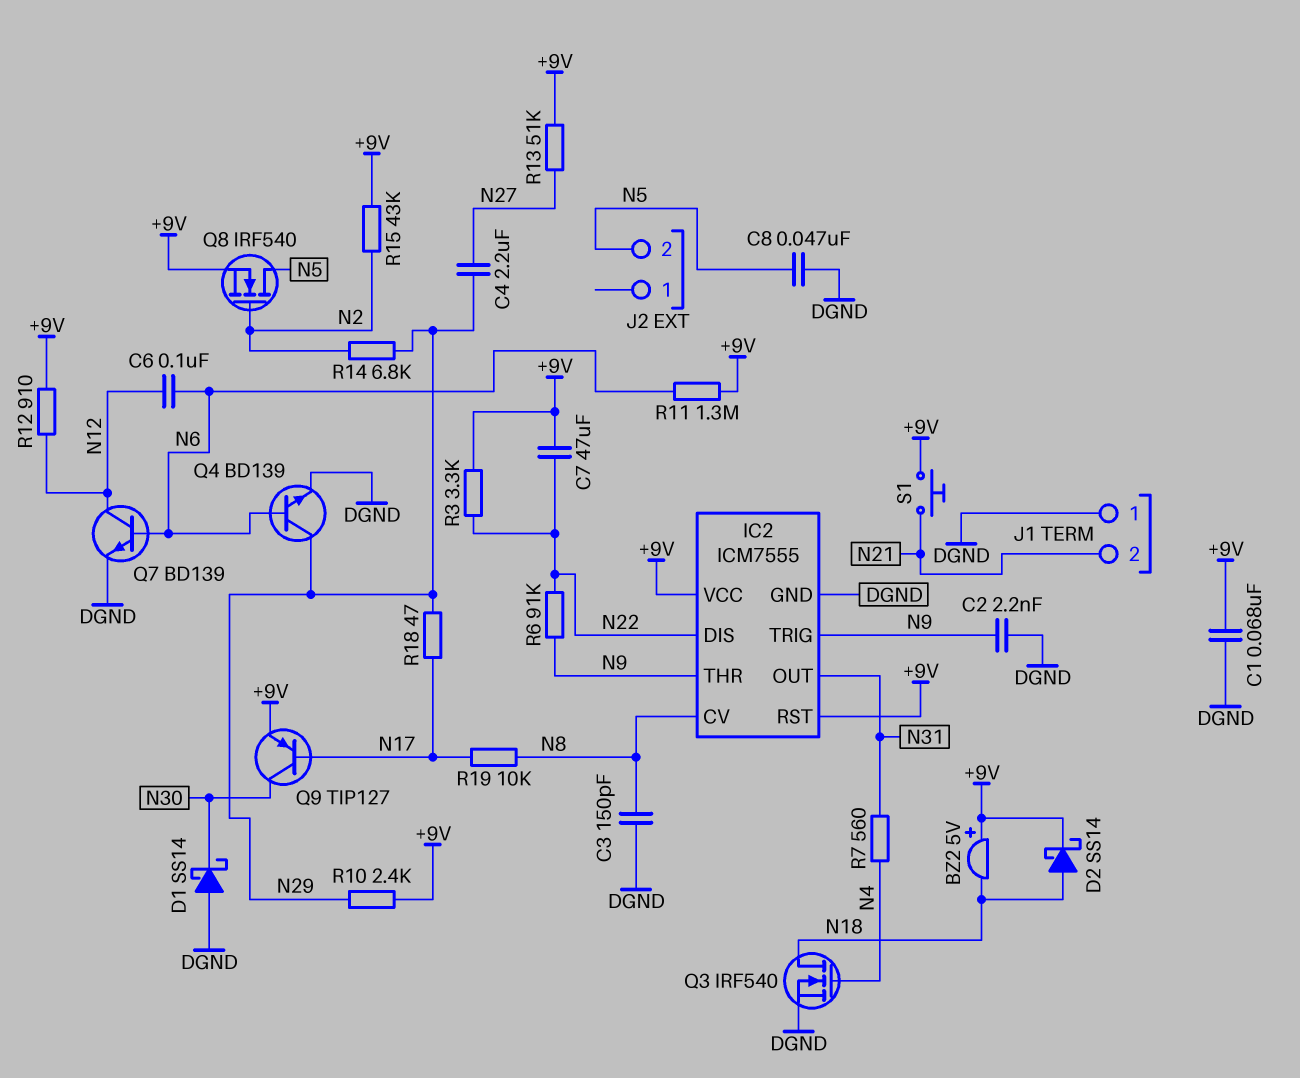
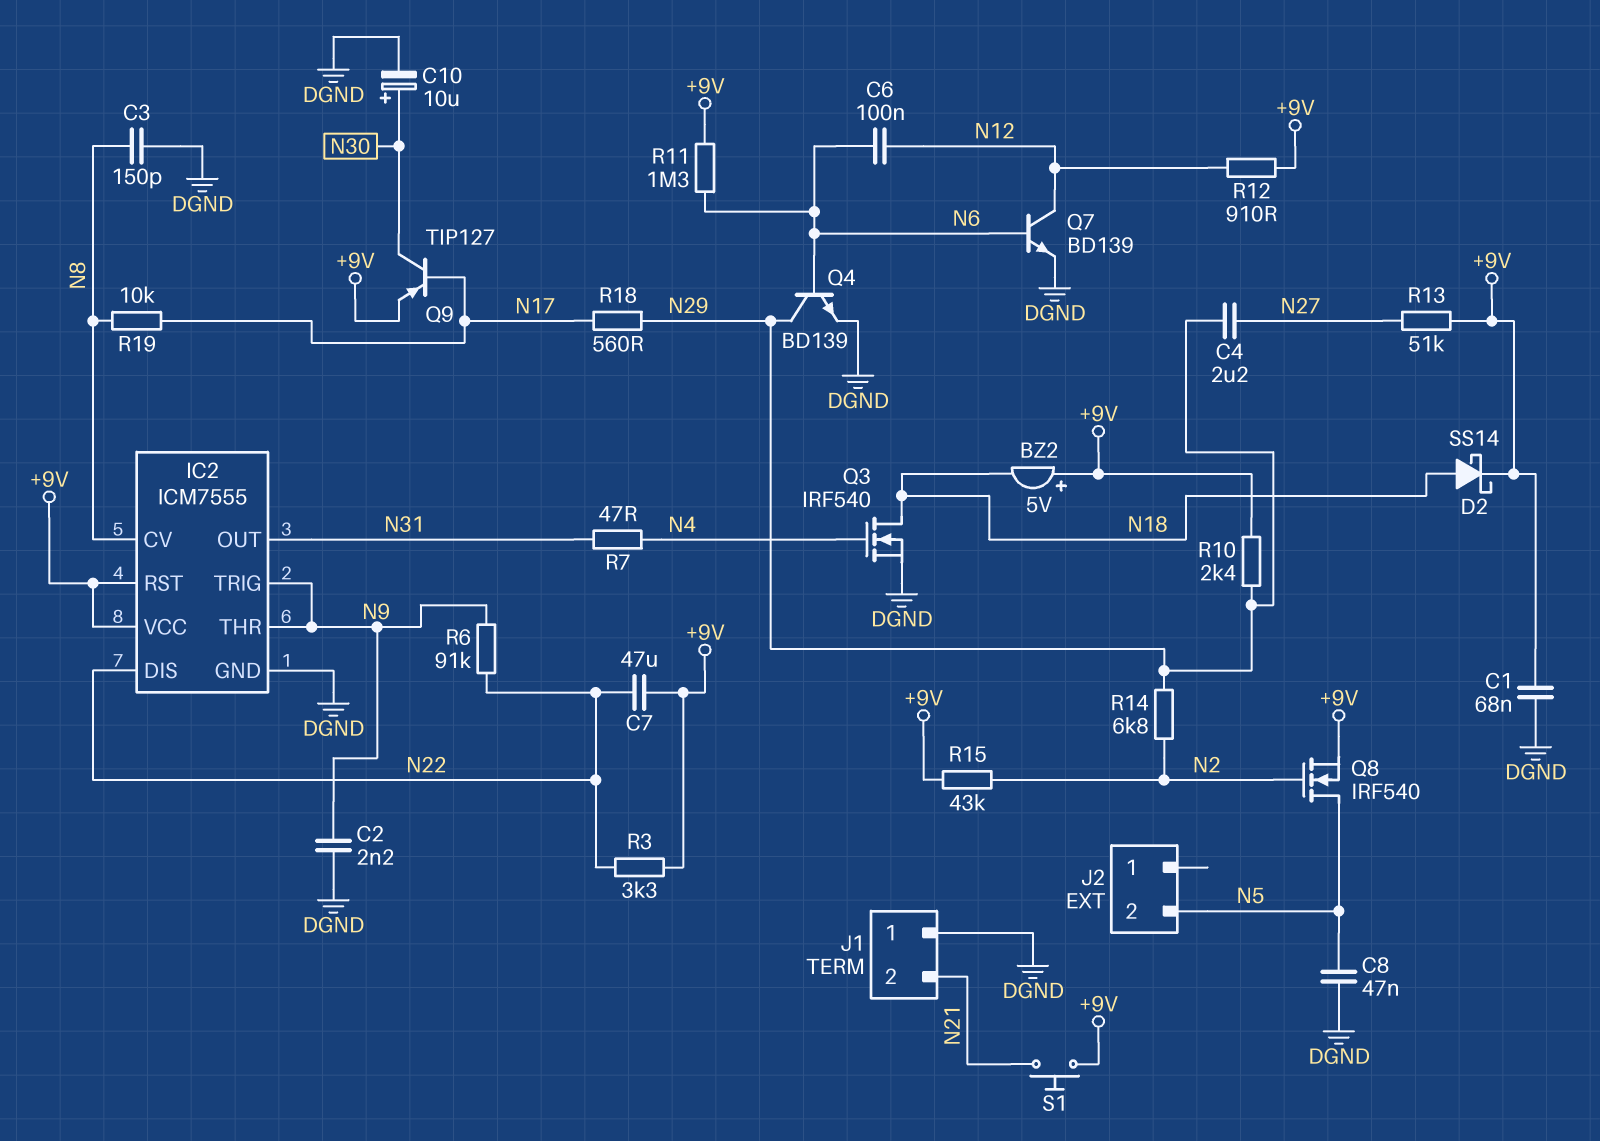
C10: none -> 10uF (plus N30, minus DGND)
D1: schottky SS14 (A DGND, K N30) -> none
R7: 560 (N4, N31) -> 47 (N4, N31)
R18: 47 (N17, N29) -> 560 (N17, N29)

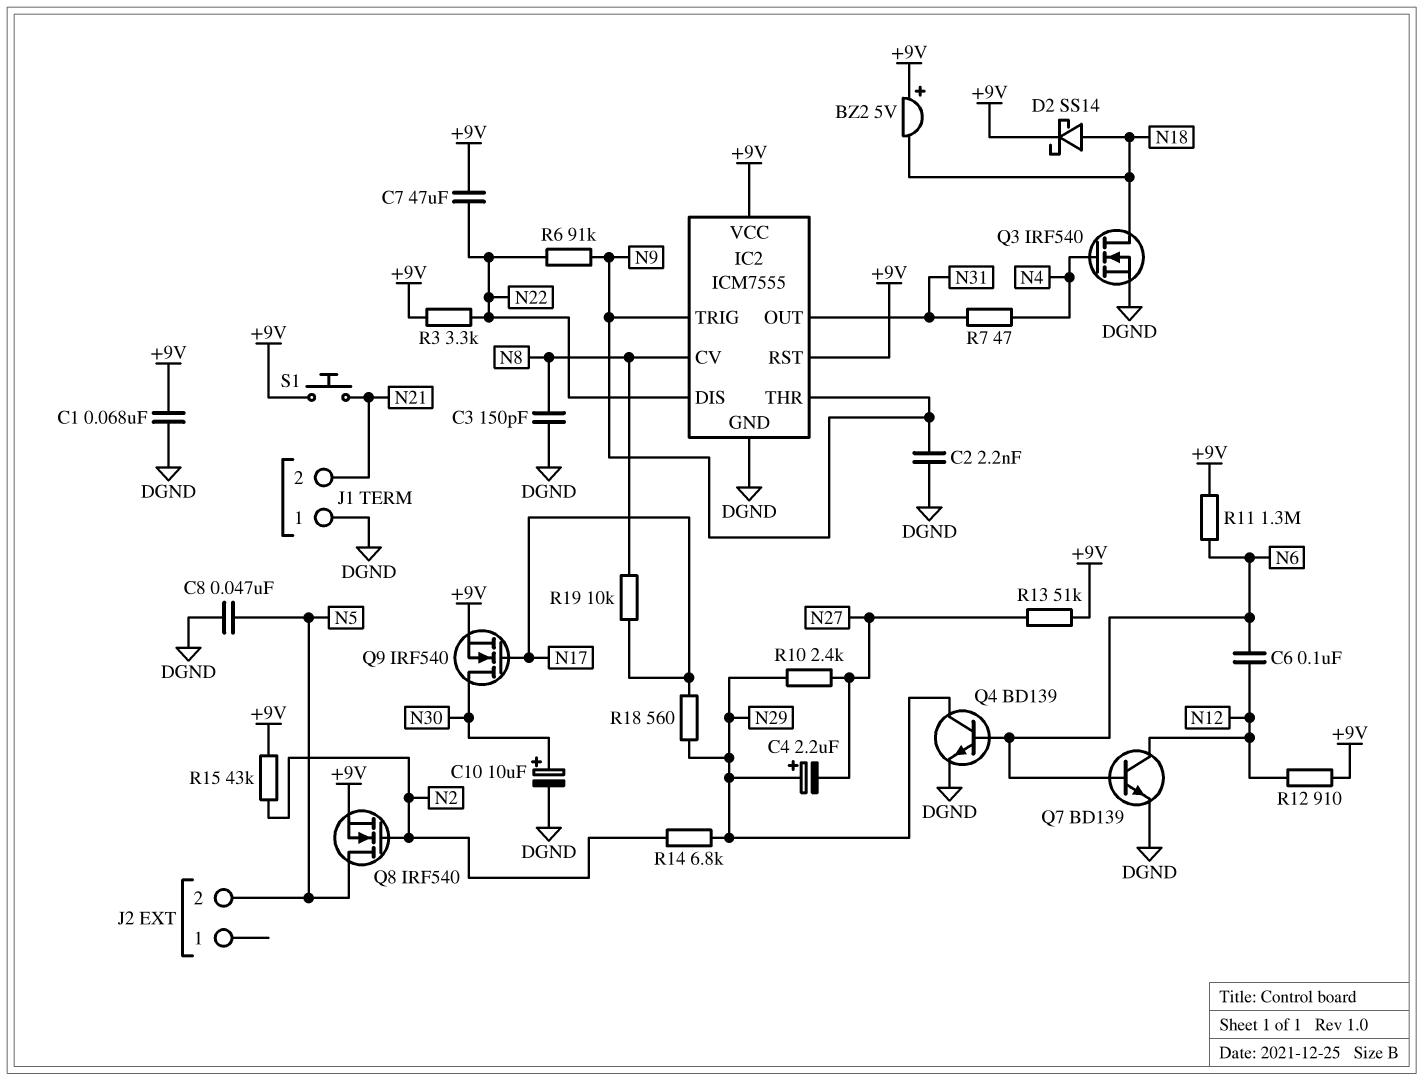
C4: 2.2uF (N27, N29) -> 2.2uF (plus N29, minus N27)
Q9: PNP TIP127 (B N17, C N30, E +9V) -> NMOS IRF540 (G N17, D N30, S +9V)
R10: 2.4k (+9V, N29) -> 2.4k (N27, N29)

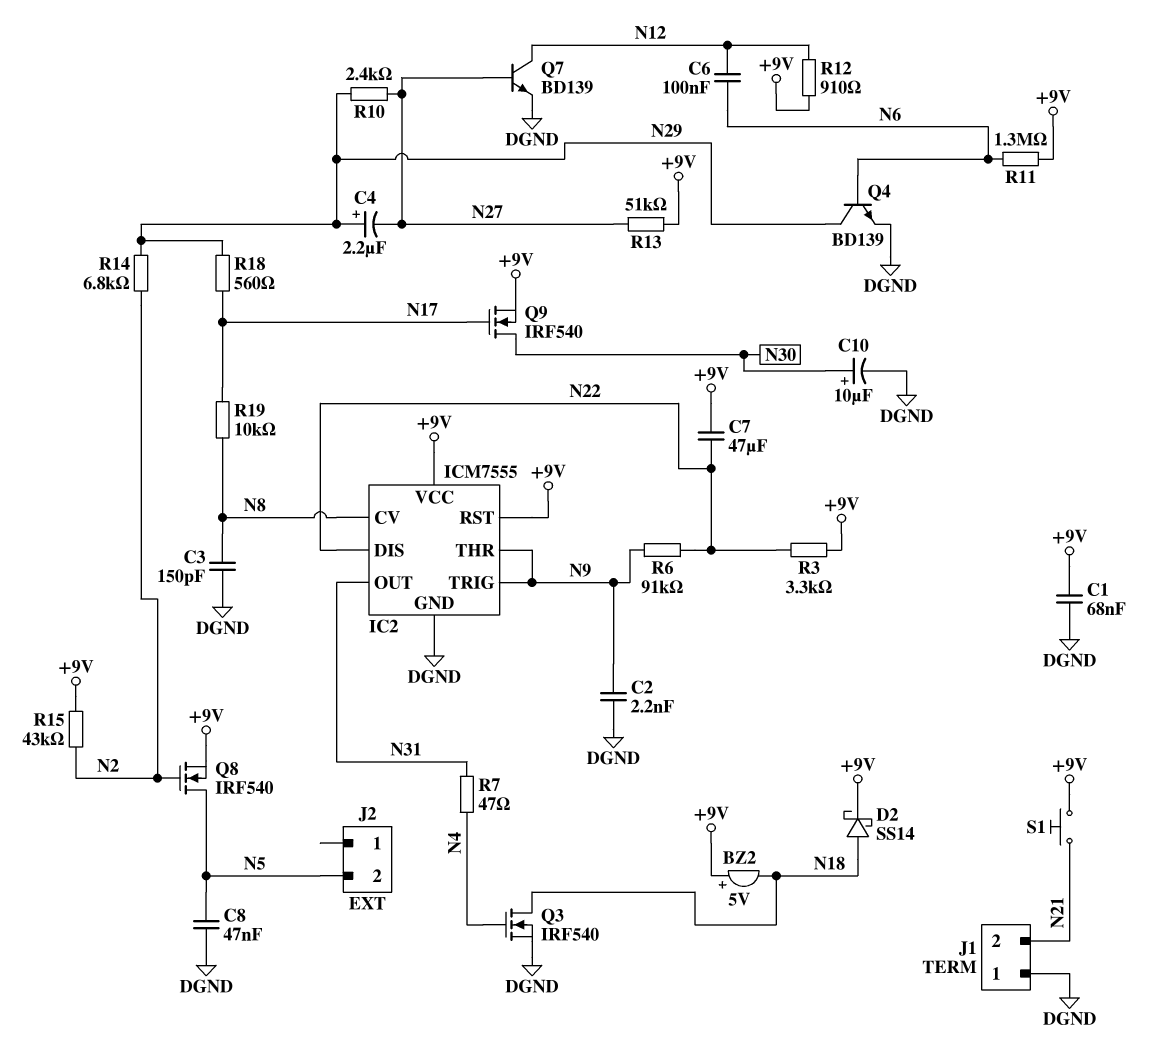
Q7: NPN BD139 (B N6, C N12, E DGND) -> NPN BD139 (B N27, C N12, E DGND)

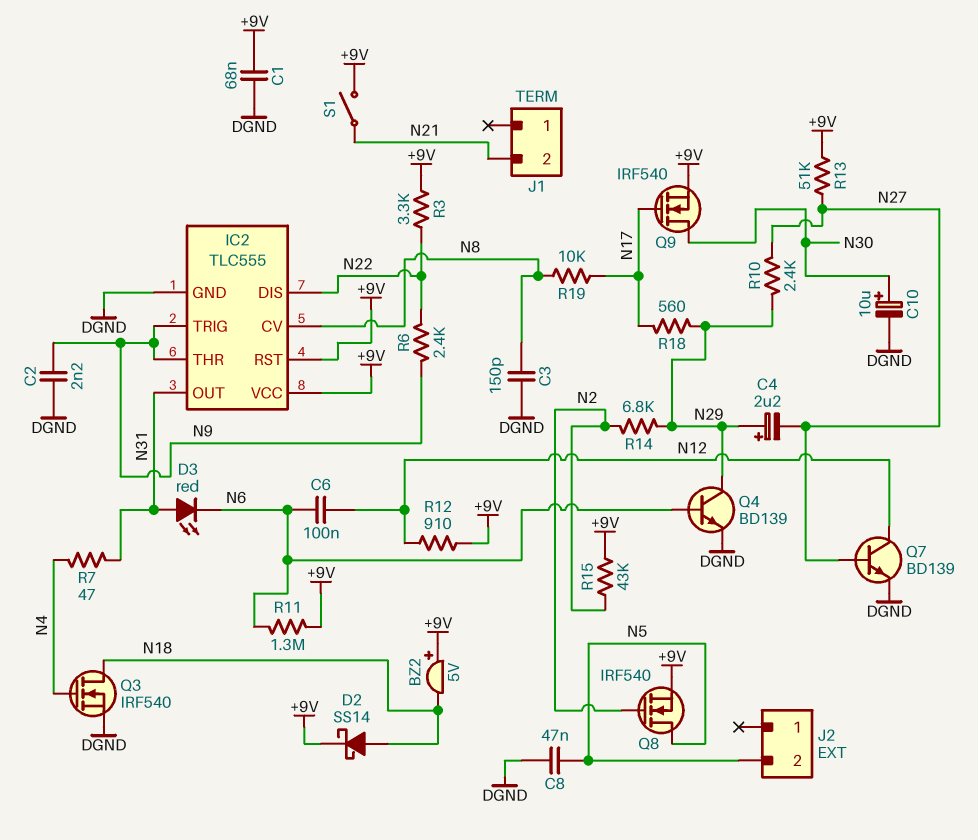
C7: 47uF (+9V, N22) -> none
D3: none -> LED red (A N31, K N6)
IC2: ICM7555 -> TLC555
J1 pin 1: DGND -> none
R6: 91k (N9, N22) -> 2.4k (N9, N22)
S1: button (+9V, N21) -> switch (+9V, N21)

